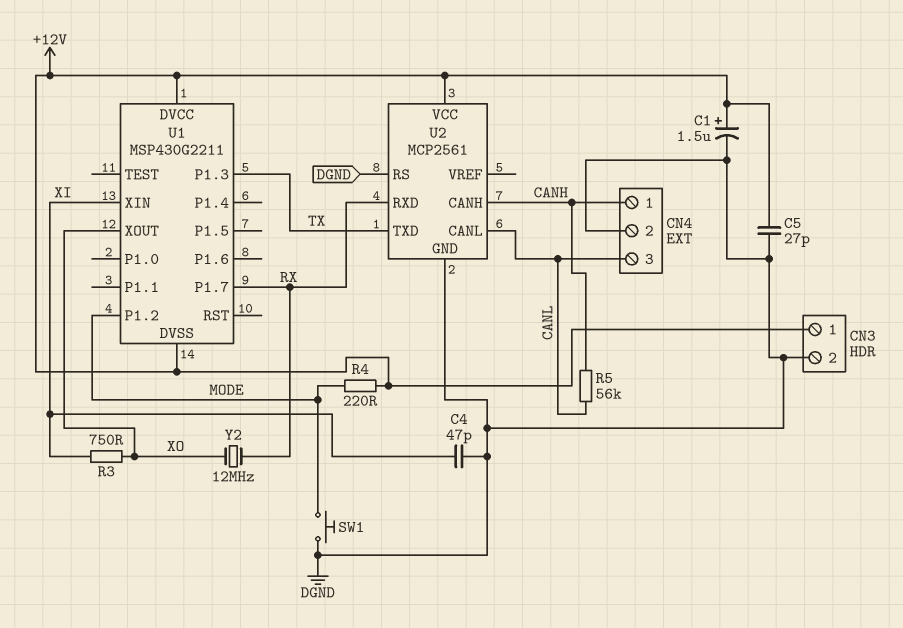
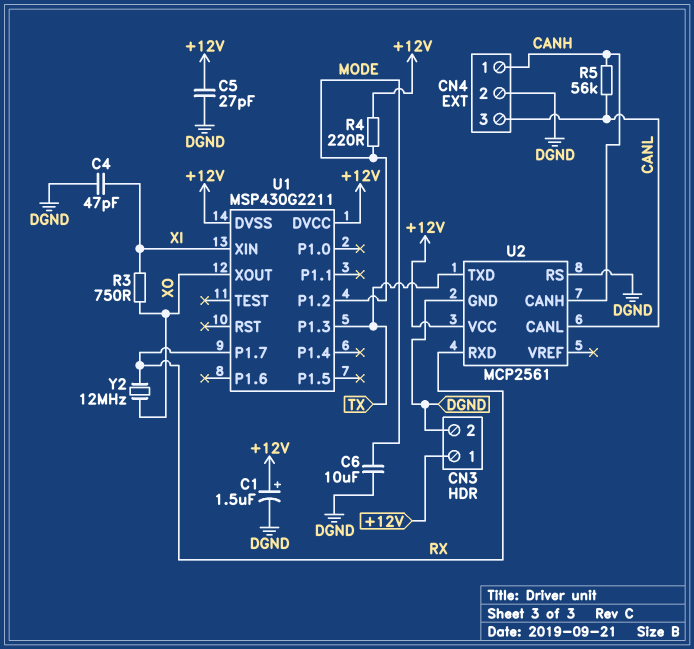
C6: none -> 10uF (DGND, MODE)
SW1: button (DGND, MODE) -> none

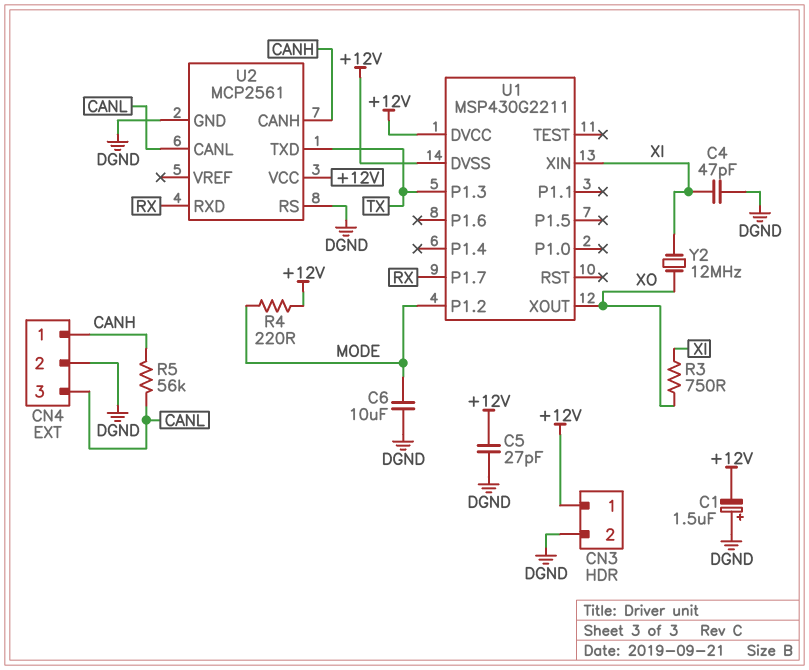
C1: 1.5uF (plus +12V, minus DGND) -> 1.5uF (plus DGND, minus +12V)
Y2: 12MHz (RX, XO) -> 12MHz (XI, XO)

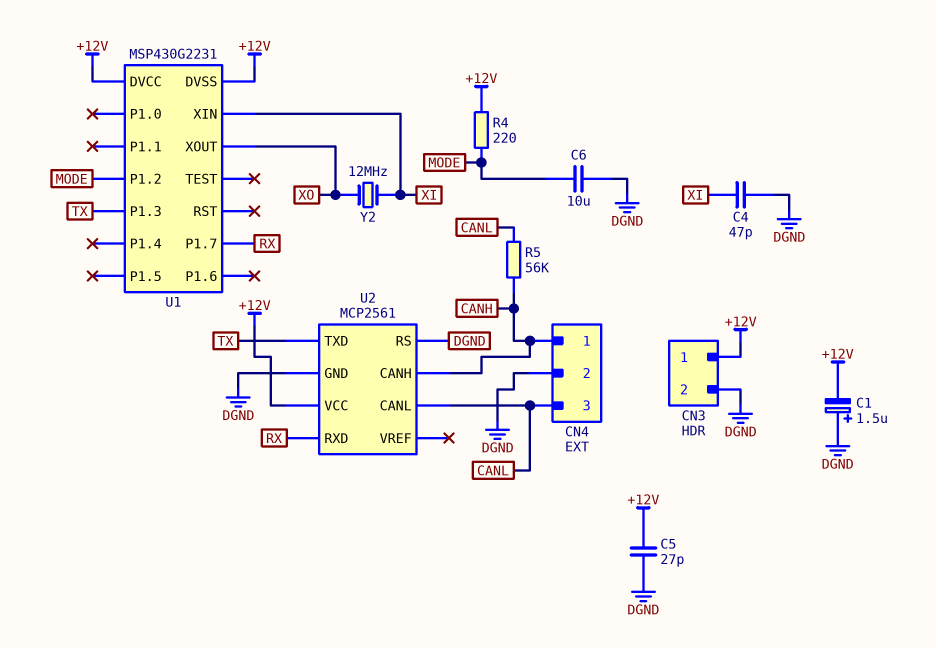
R3: 750 (XI, XO) -> none
U1: MSP430G2211 -> MSP430G2231

